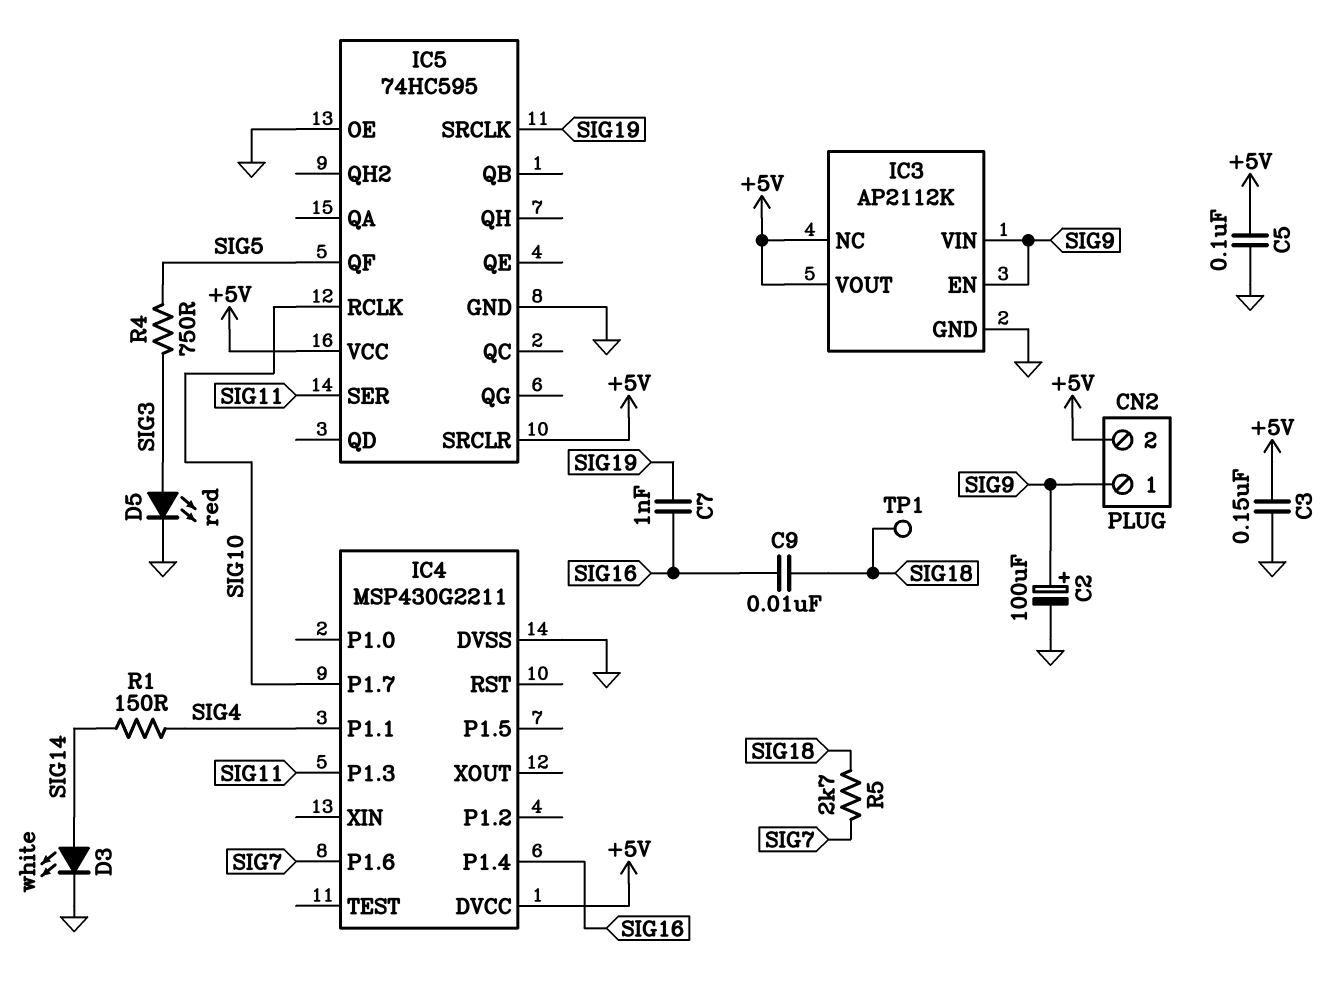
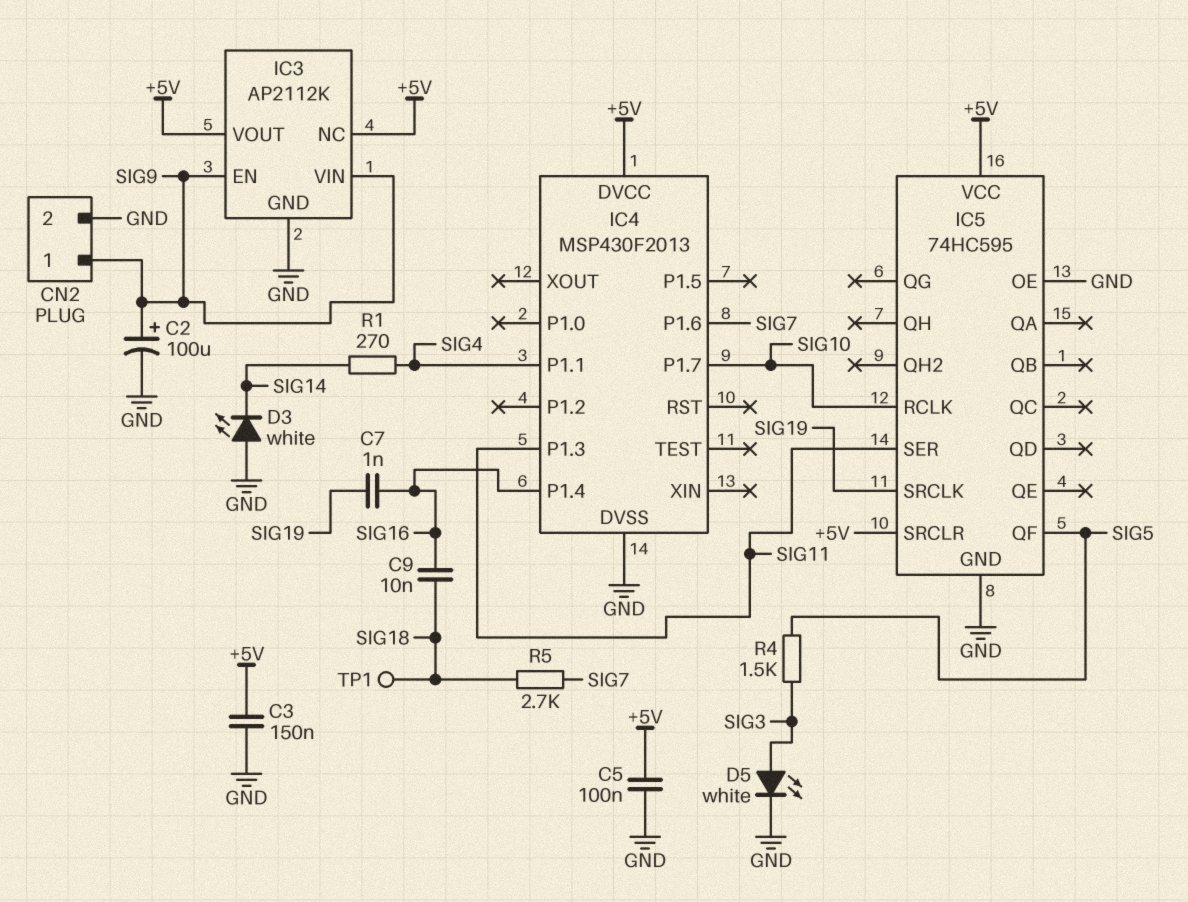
CN2 pin 2: +5V -> GND
D3: LED white (A SIG14, K GND) -> LED white (A GND, K SIG14)
D5: LED red (A SIG3, K GND) -> LED white (A SIG3, K GND)
IC4: MSP430G2211 -> MSP430F2013
R1: 150 (SIG4, SIG14) -> 270 (SIG4, SIG14)
R4: 750 (SIG3, SIG5) -> 1.5k (SIG3, SIG5)

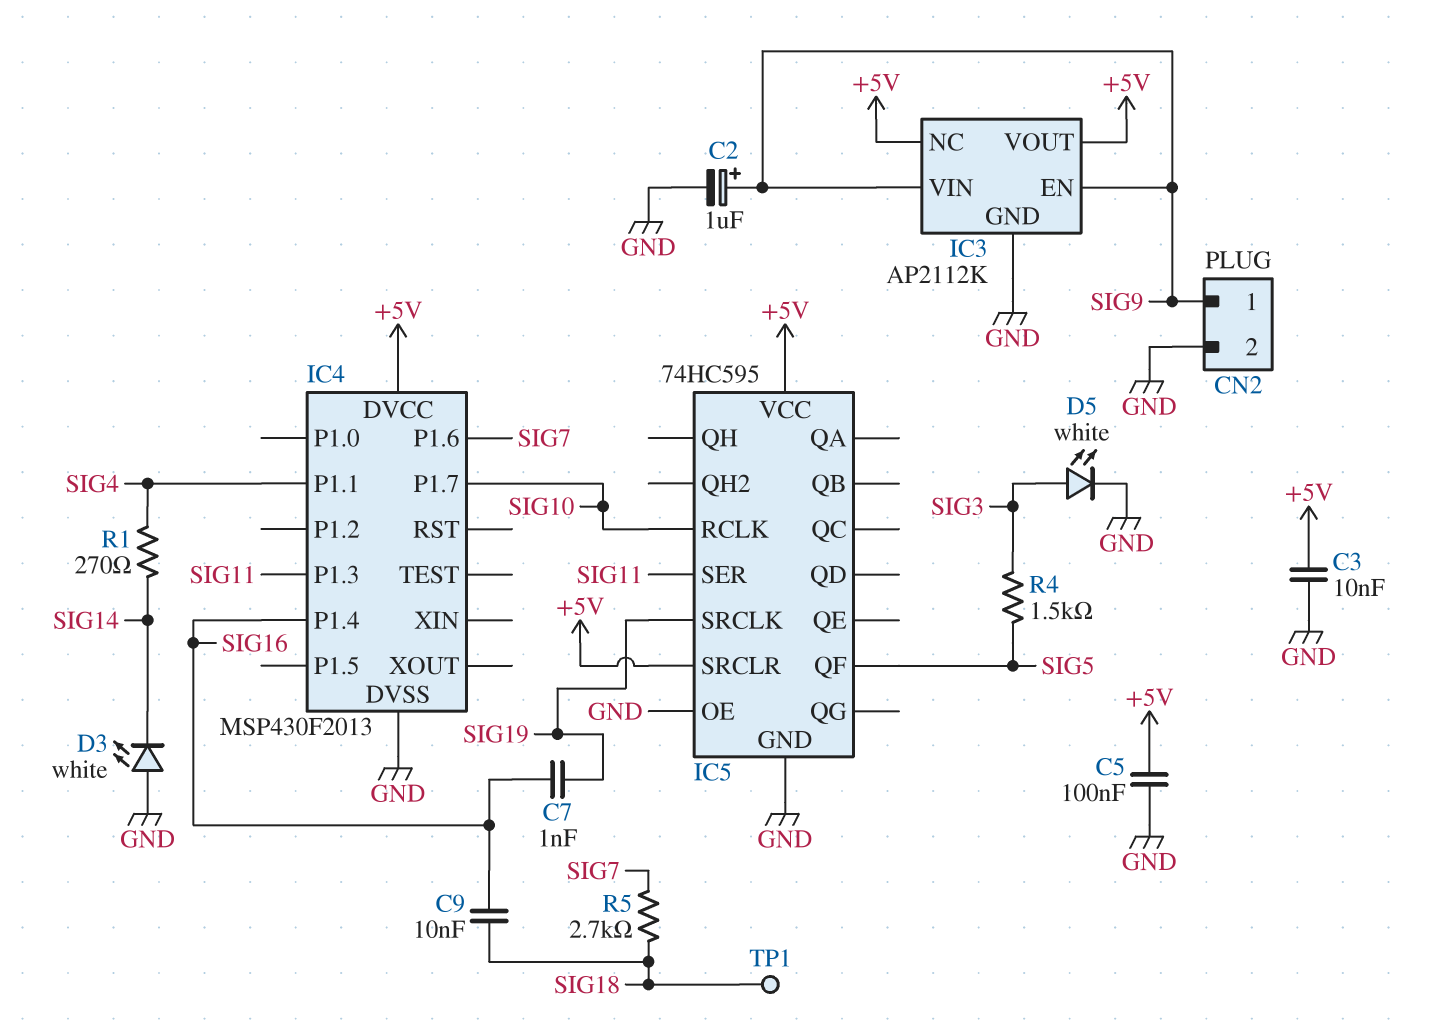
C2: 100uF (plus SIG9, minus GND) -> 1uF (plus SIG9, minus GND)
C3: 150nF (+5V, GND) -> 10nF (+5V, GND)

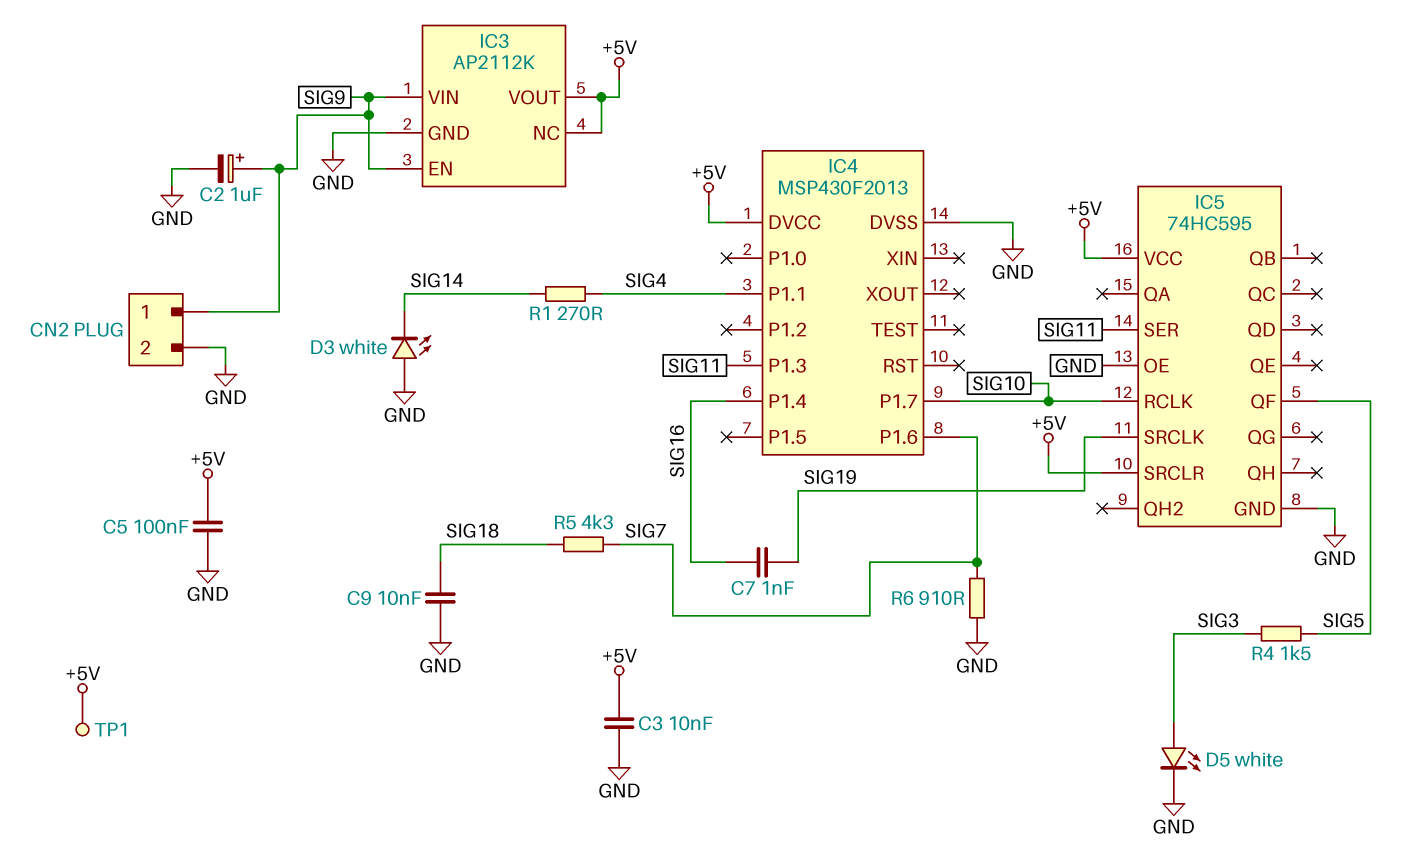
C9: 10nF (SIG16, SIG18) -> 10nF (GND, SIG18)
R5: 2.7k (SIG7, SIG18) -> 4.3k (SIG7, SIG18)
R6: none -> 910 (GND, SIG7)
TP1: test point (SIG18) -> test point (+5V)

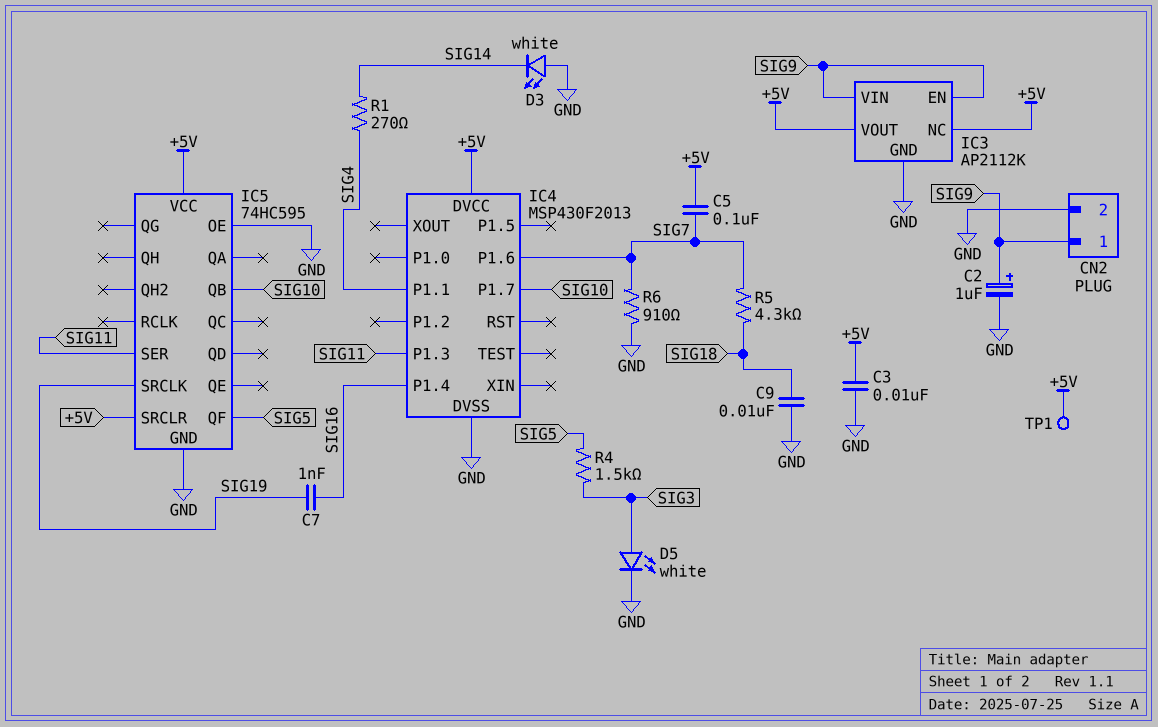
C5: 100nF (+5V, GND) -> 100nF (+5V, SIG7)
IC5 pin QB: none -> SIG10
IC5 pin RCLK: SIG10 -> none

